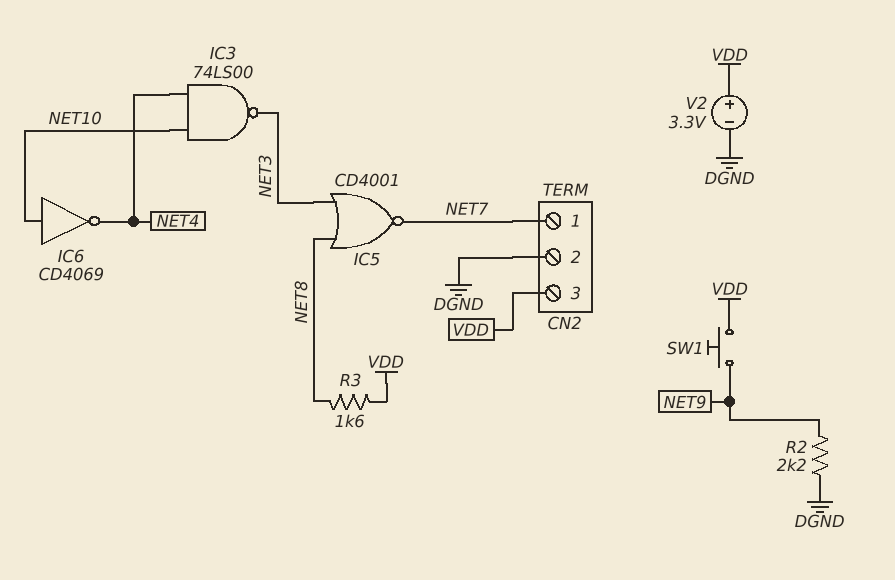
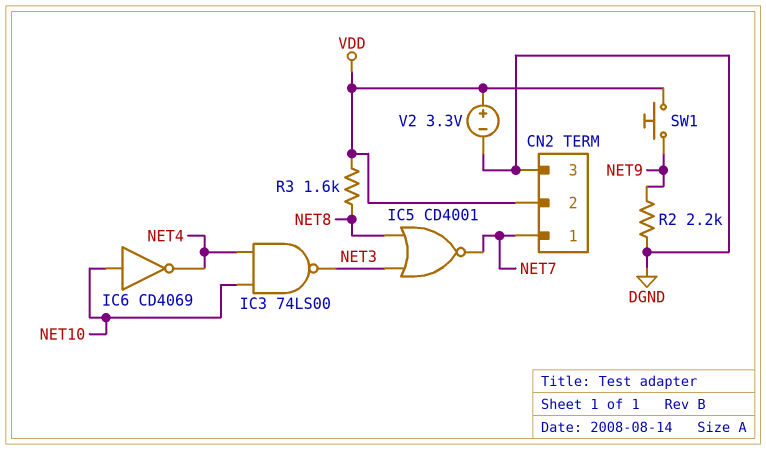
CN2 pin 2: DGND -> VDD
CN2 pin 3: VDD -> DGND

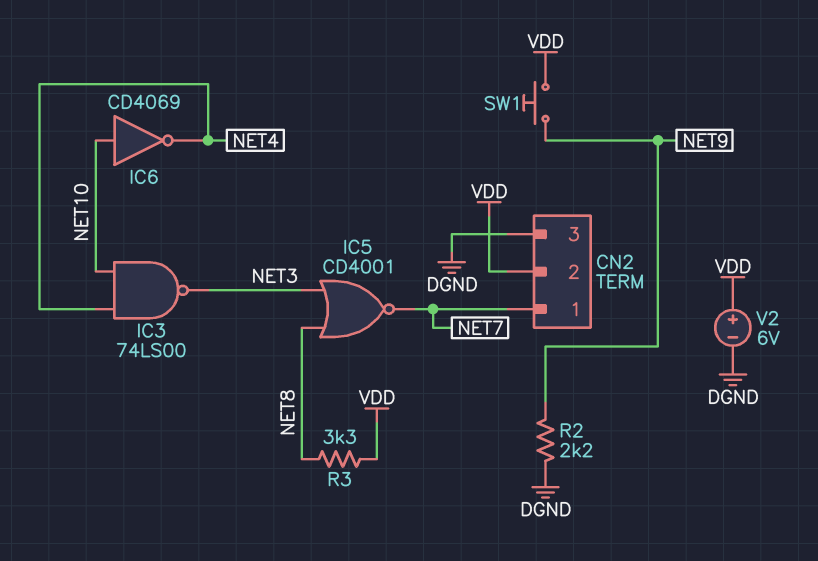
R3: 1.6k (NET8, VDD) -> 3.3k (NET8, VDD)
V2: 3.3V (plus VDD, minus DGND) -> 6V (plus VDD, minus DGND)

